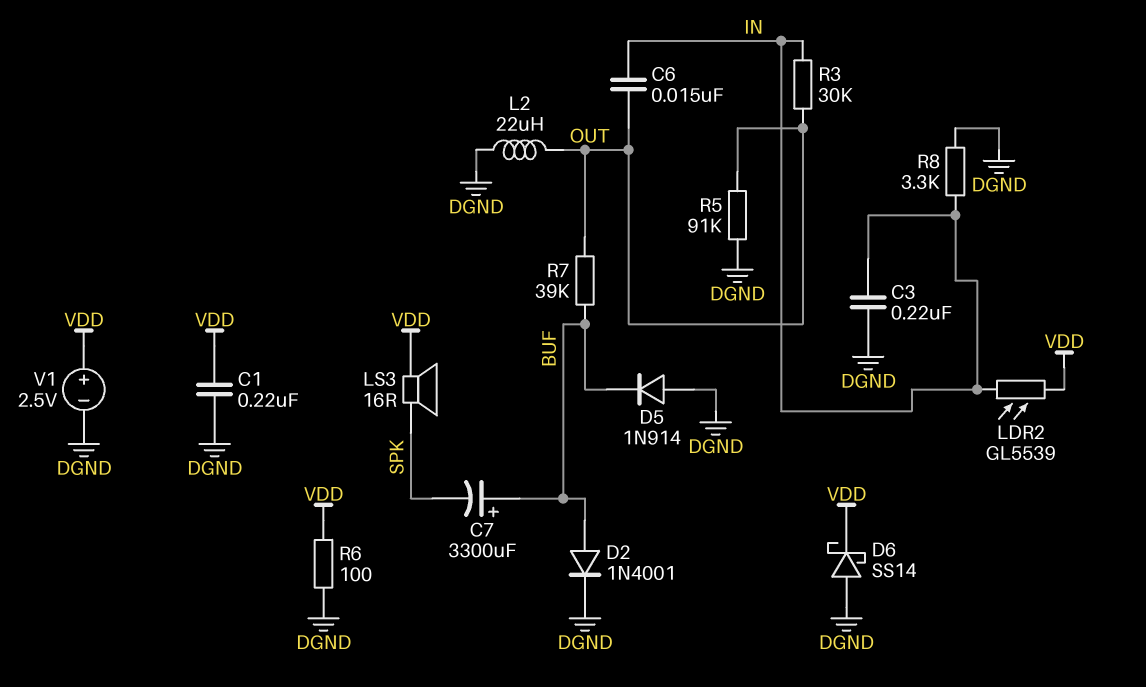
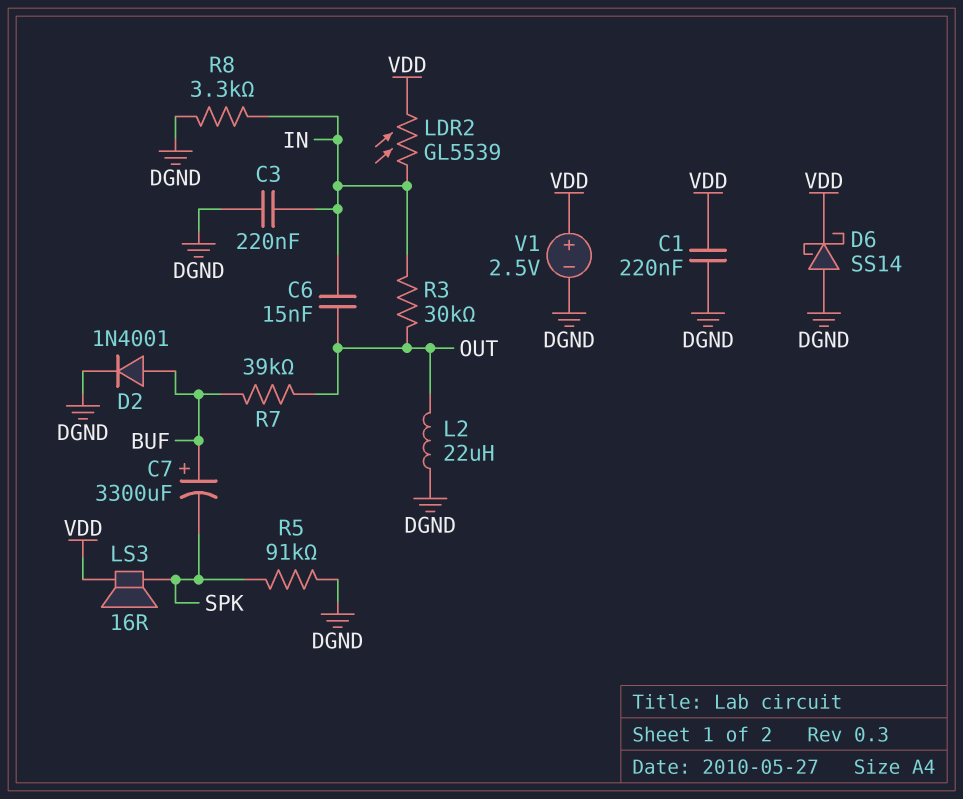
D5: diode 1N914 (A DGND, K BUF) -> none
R5: 91k (DGND, OUT) -> 91k (DGND, SPK)
R6: 100 (DGND, VDD) -> none

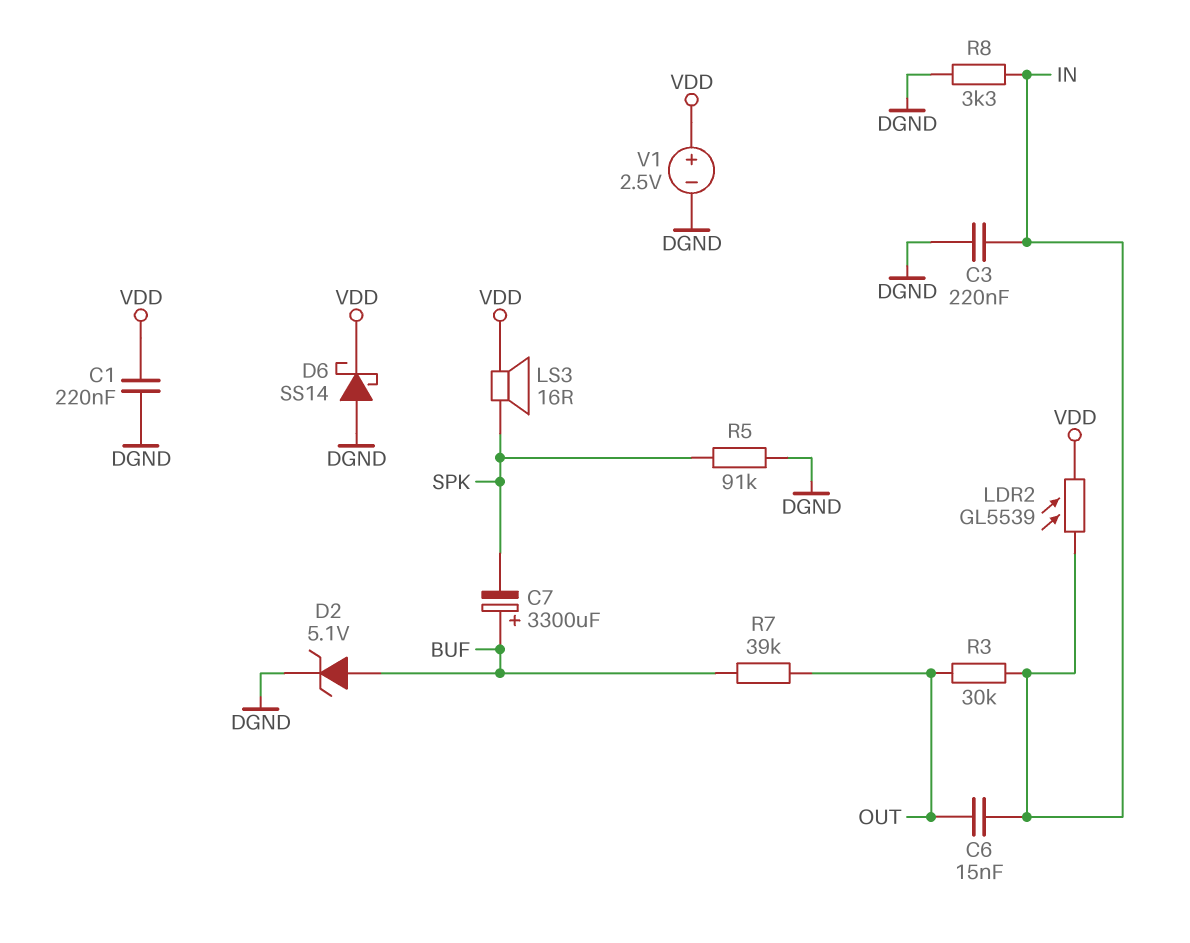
D2: diode 1N4001 (A BUF, K DGND) -> zener 5.1V (A BUF, K DGND)
L2: 22uH (DGND, OUT) -> none

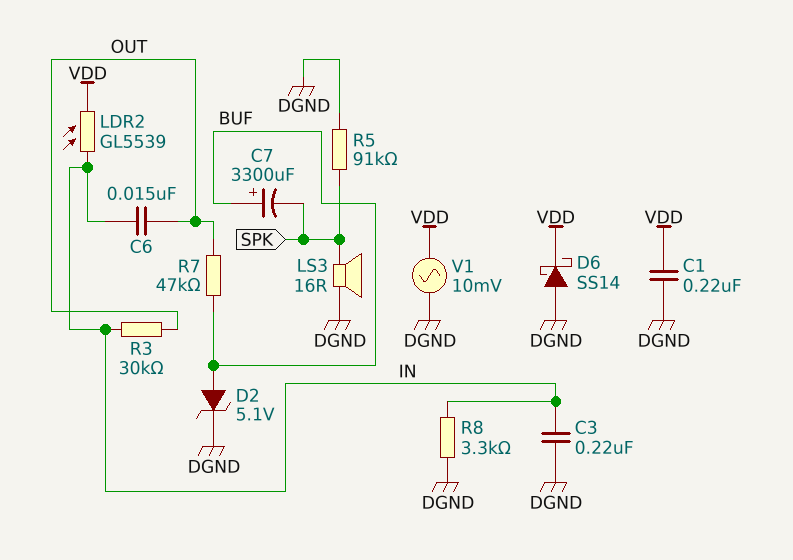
LS3: speaker 16R (SPK, VDD) -> speaker 16R (DGND, SPK)
R7: 39k (BUF, OUT) -> 47k (BUF, OUT)
V1: 2.5V (plus VDD, minus DGND) -> AC 10mV (DGND, VDD)

